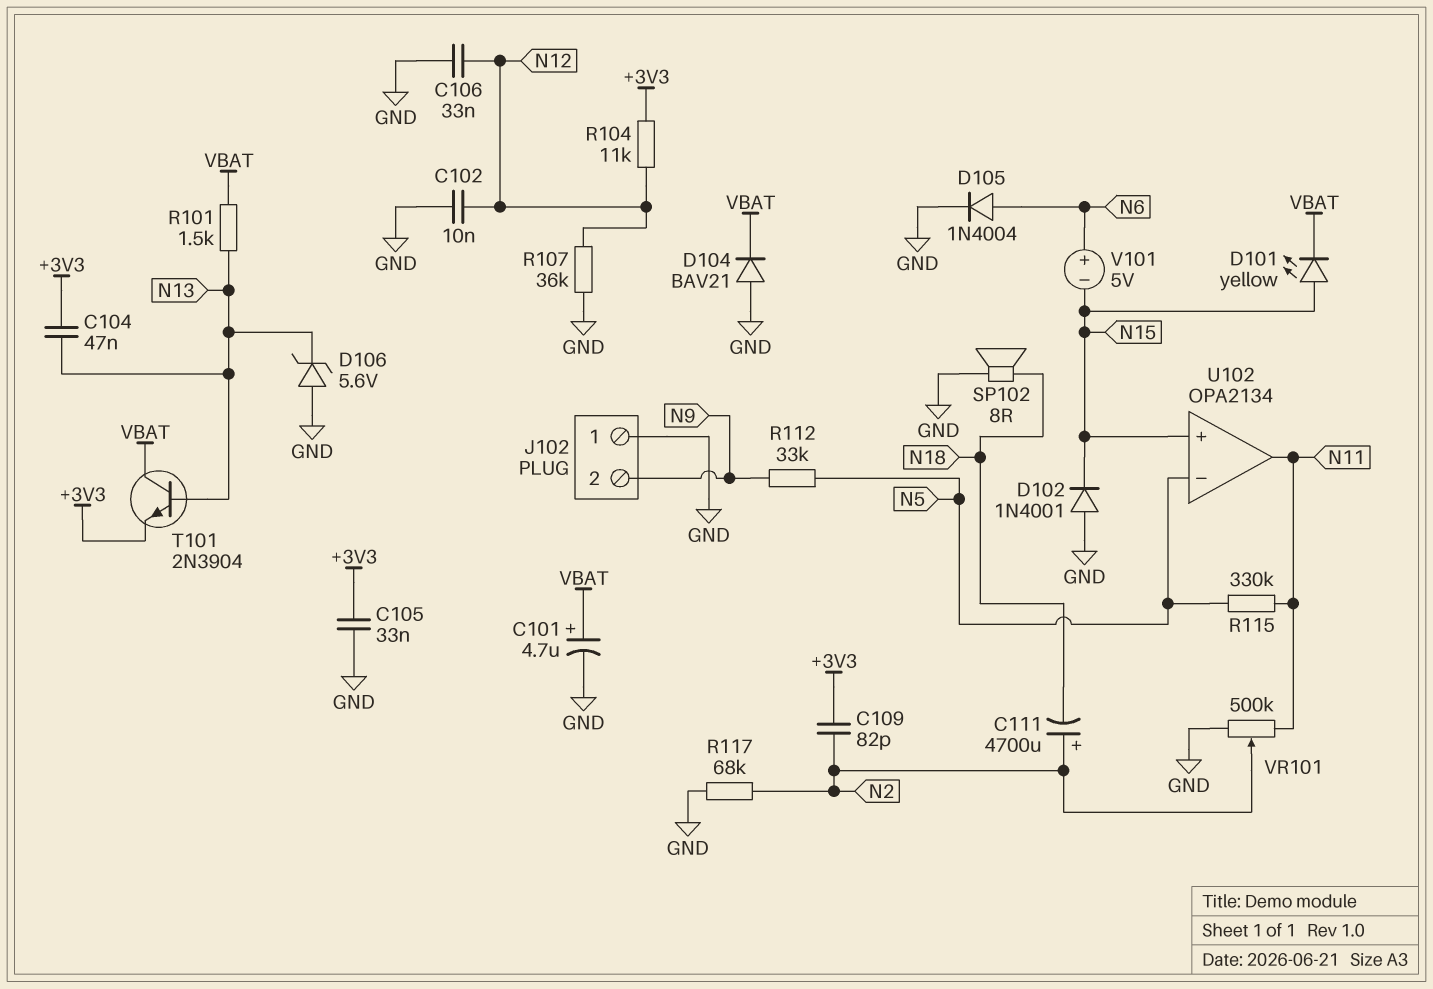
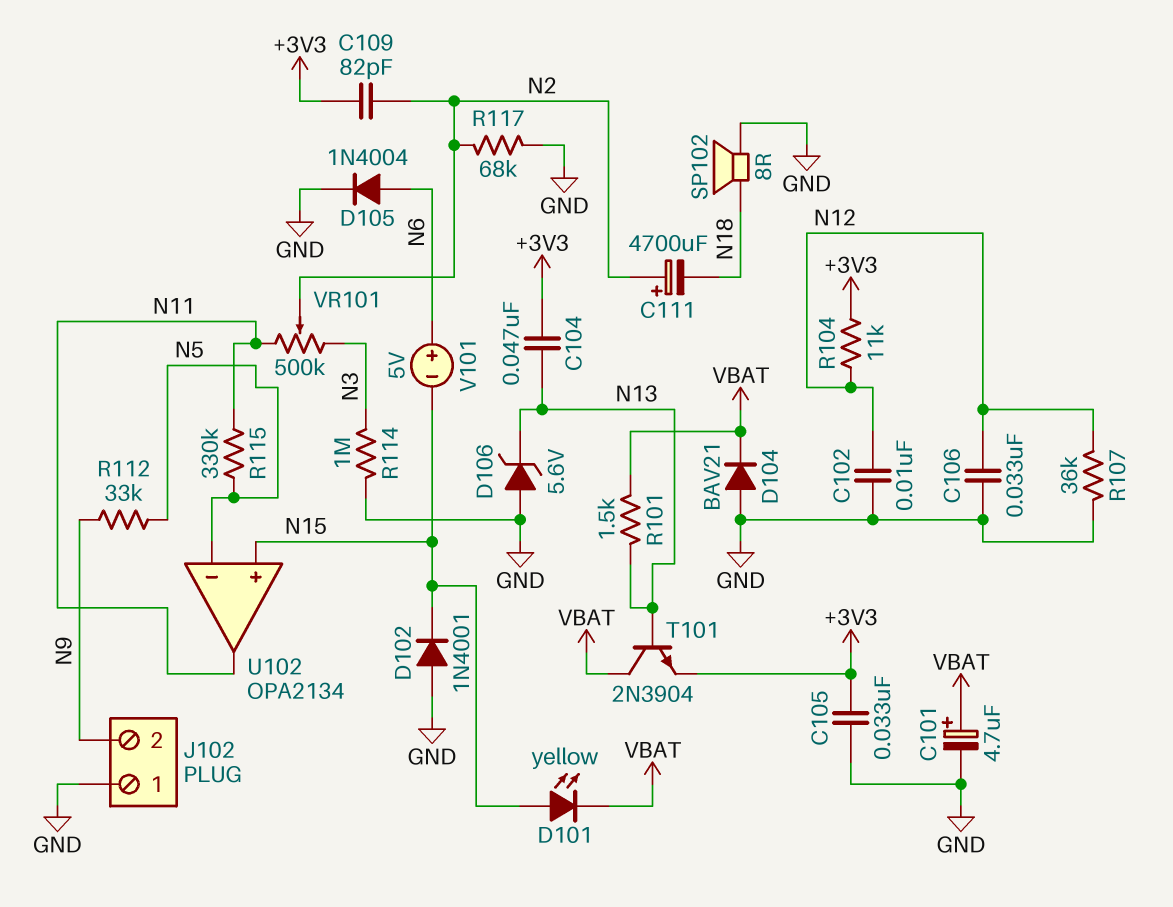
R114: none -> 1M (GND, N3)
VR101: 500k (GND, N11, wiper N2) -> 500k (N3, N11, wiper N2)

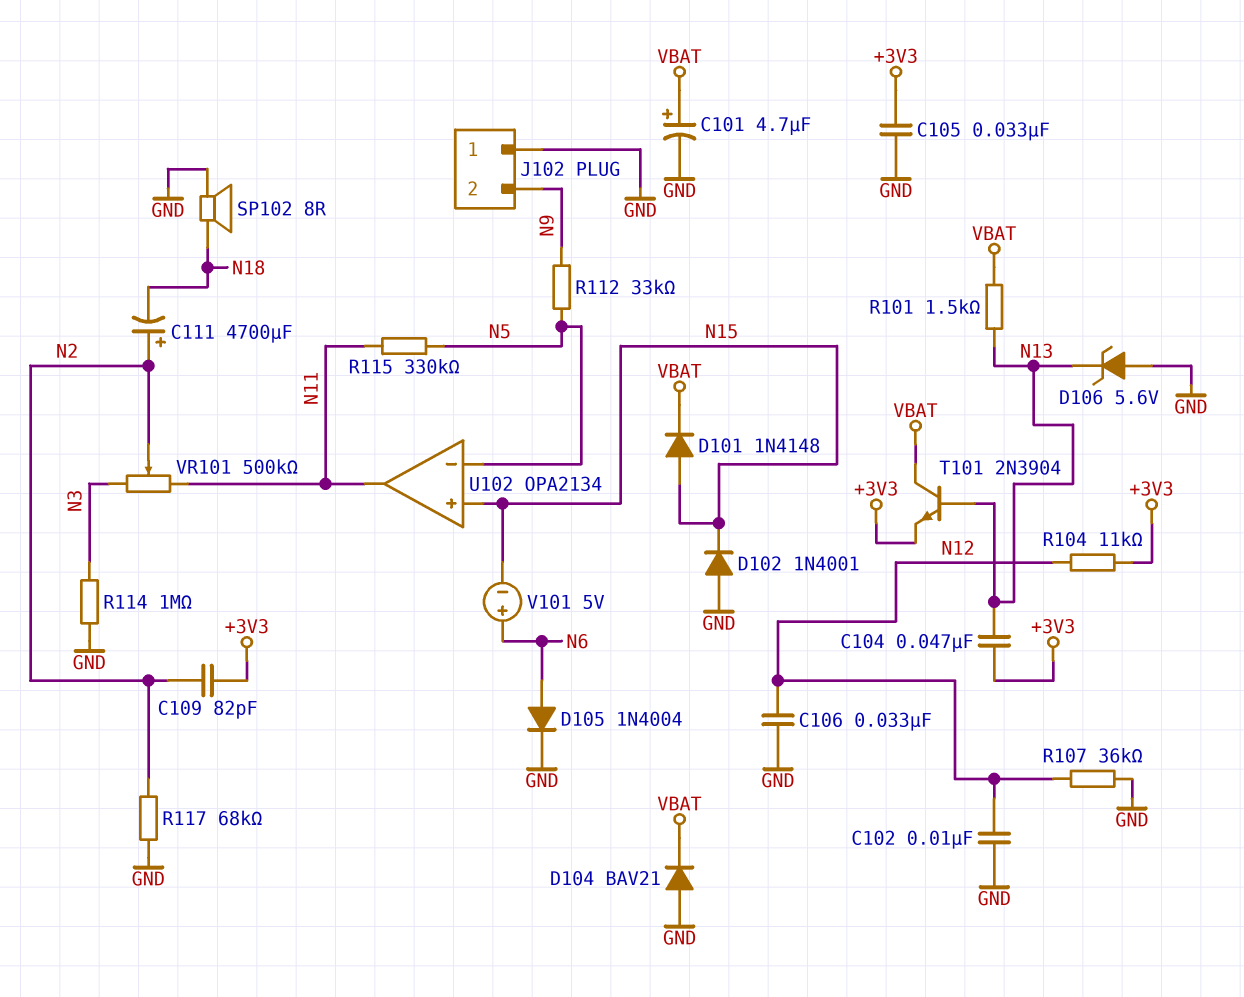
D101: LED yellow (A N15, K VBAT) -> diode 1N4148 (A N15, K VBAT)

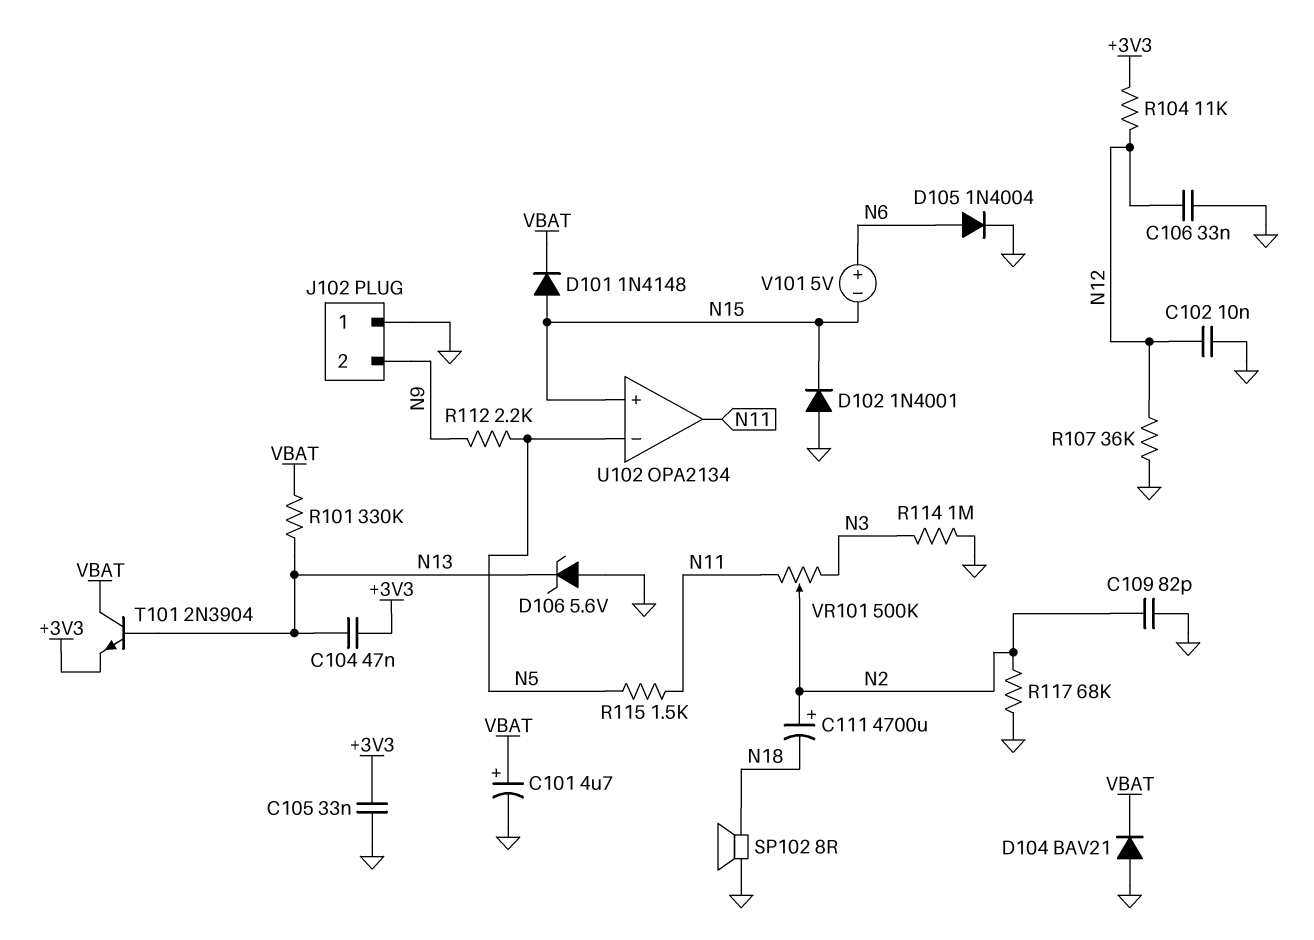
C109: 82pF (+3V3, N2) -> 82pF (GND, N2)
R101: 1.5k (N13, VBAT) -> 330k (N13, VBAT)
R112: 33k (N5, N9) -> 2.2k (N5, N9)
R115: 330k (N5, N11) -> 1.5k (N5, N11)

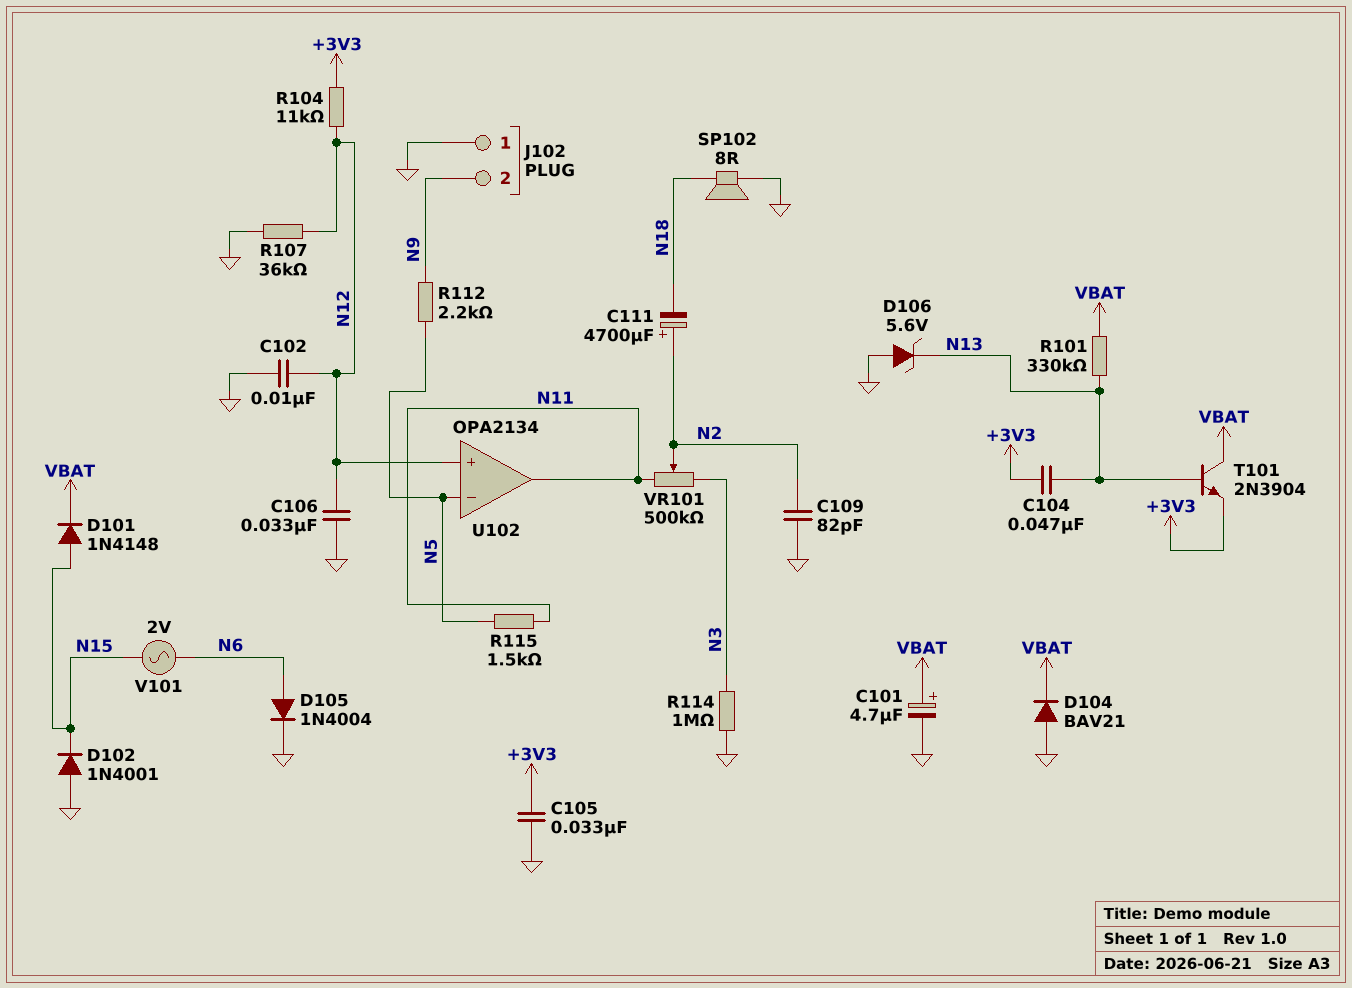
R117: 68k (GND, N2) -> none
U102 pin in+: N15 -> N12
V101: 5V (plus N6, minus N15) -> AC 2V (N6, N15)

